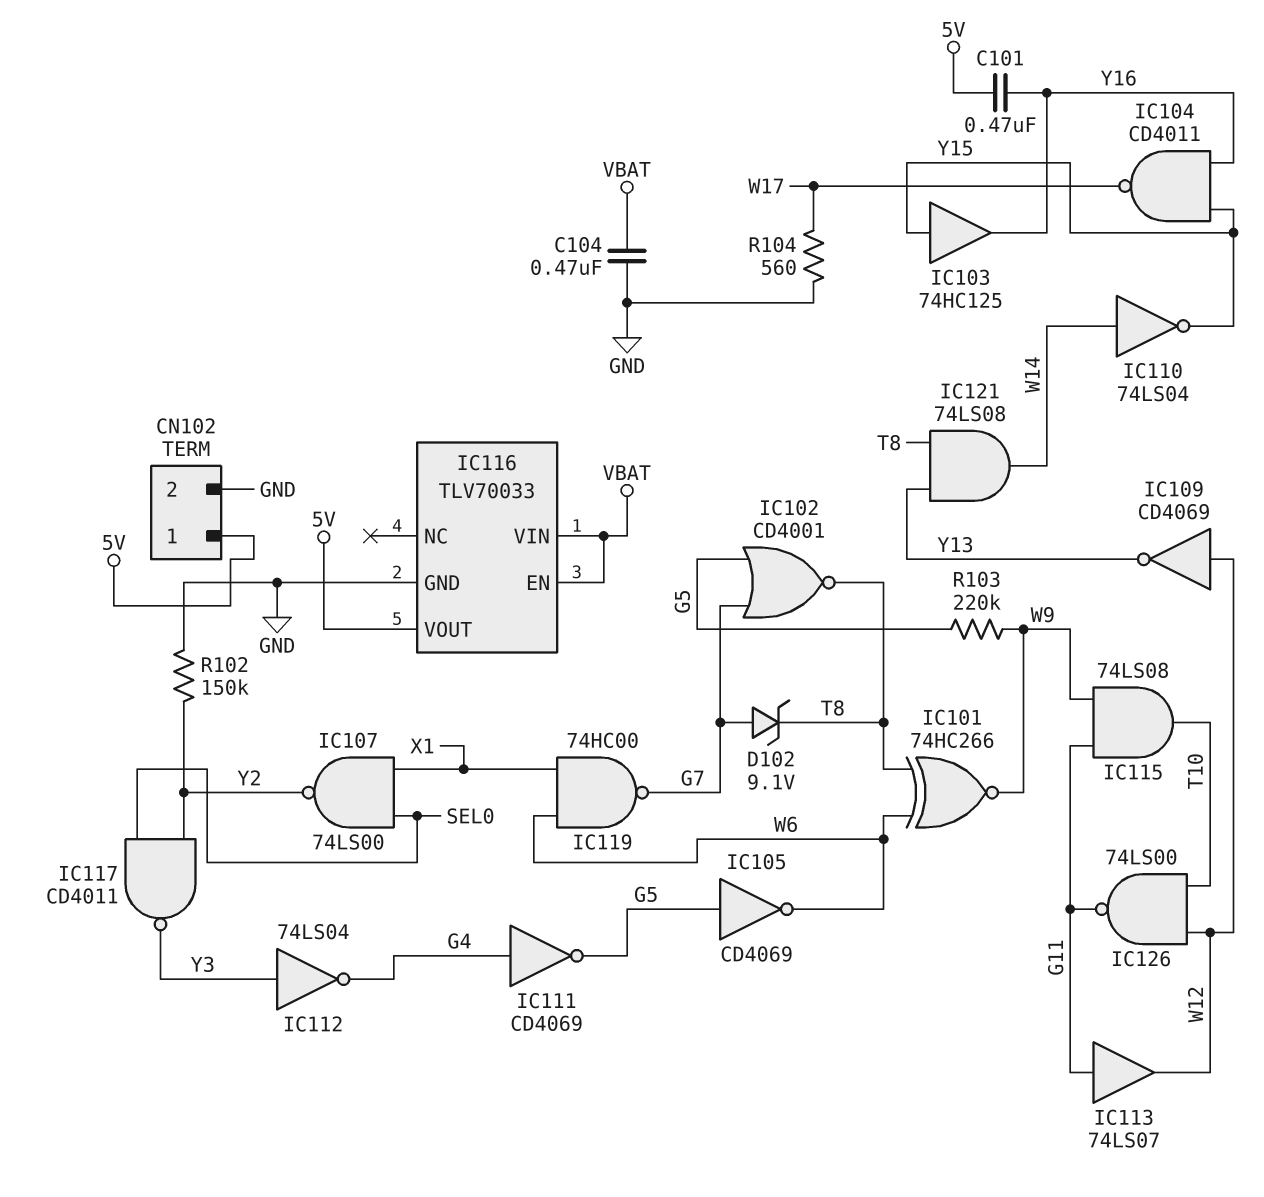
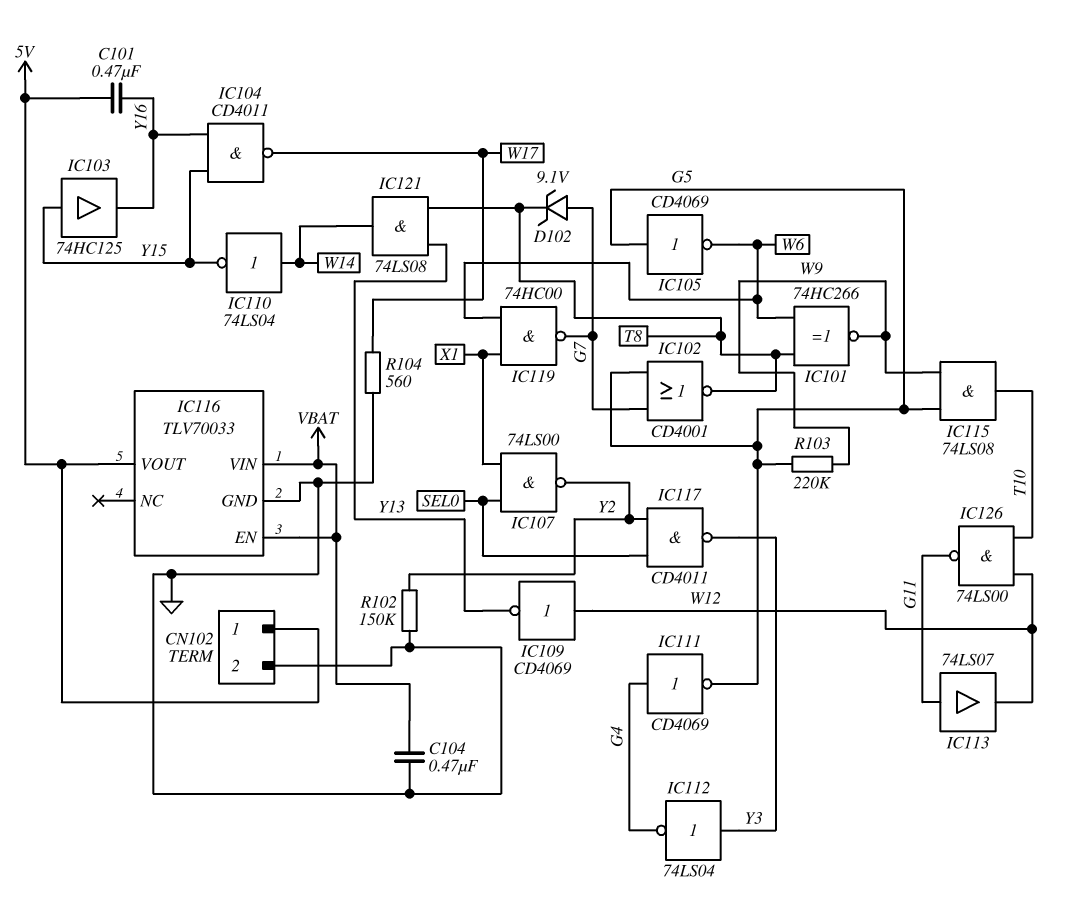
IC115: AND 74LS08 (in G11, in W9, out T10) -> AND 74LS08 (in G5, in W9, out T10)

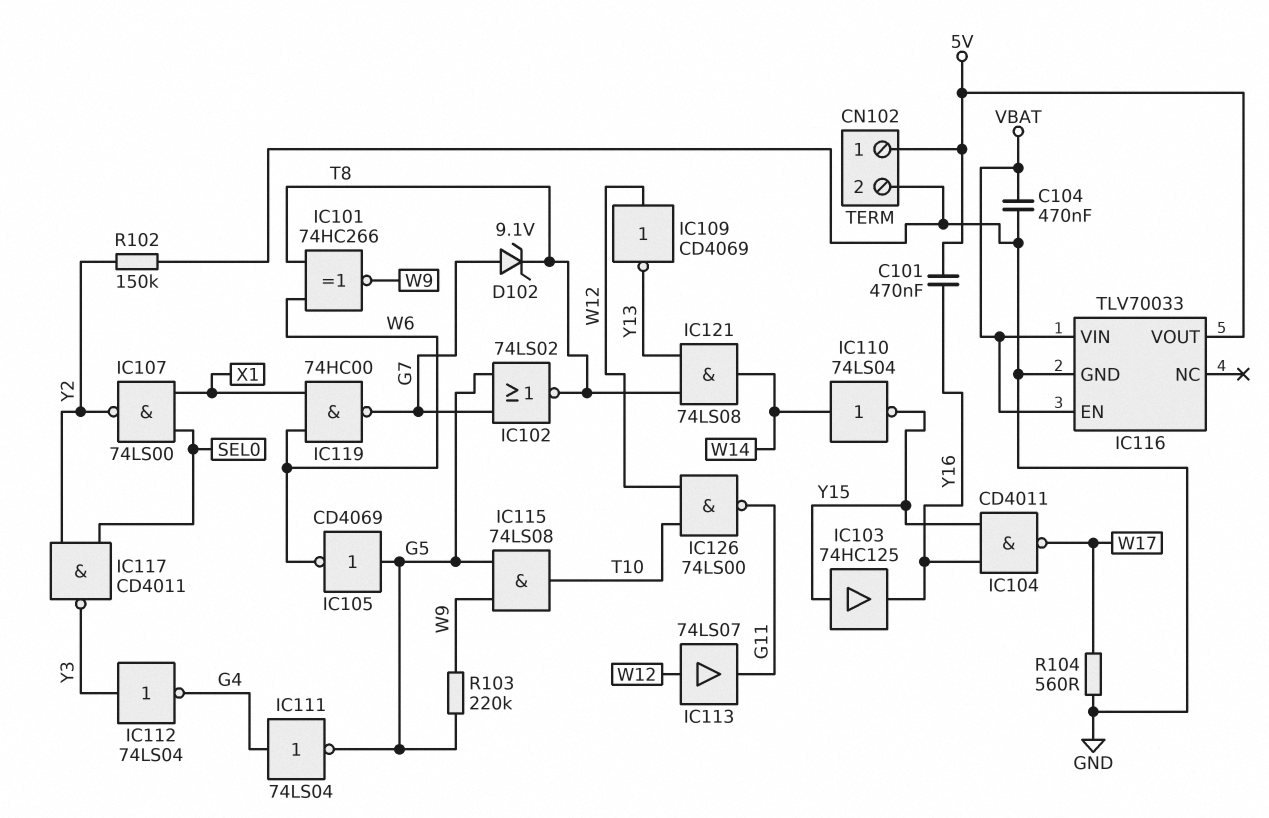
IC102: NOR CD4001 (in G5, in G7, out T8) -> NOR 74LS02 (in G5, in G7, out T8)
IC111: NOT CD4069 (in G4, out G5) -> NOT 74LS04 (in G4, out G5)
IC113: buffer 74LS07 (in G11, out W12) -> buffer 74LS07 (in W12, out G11)

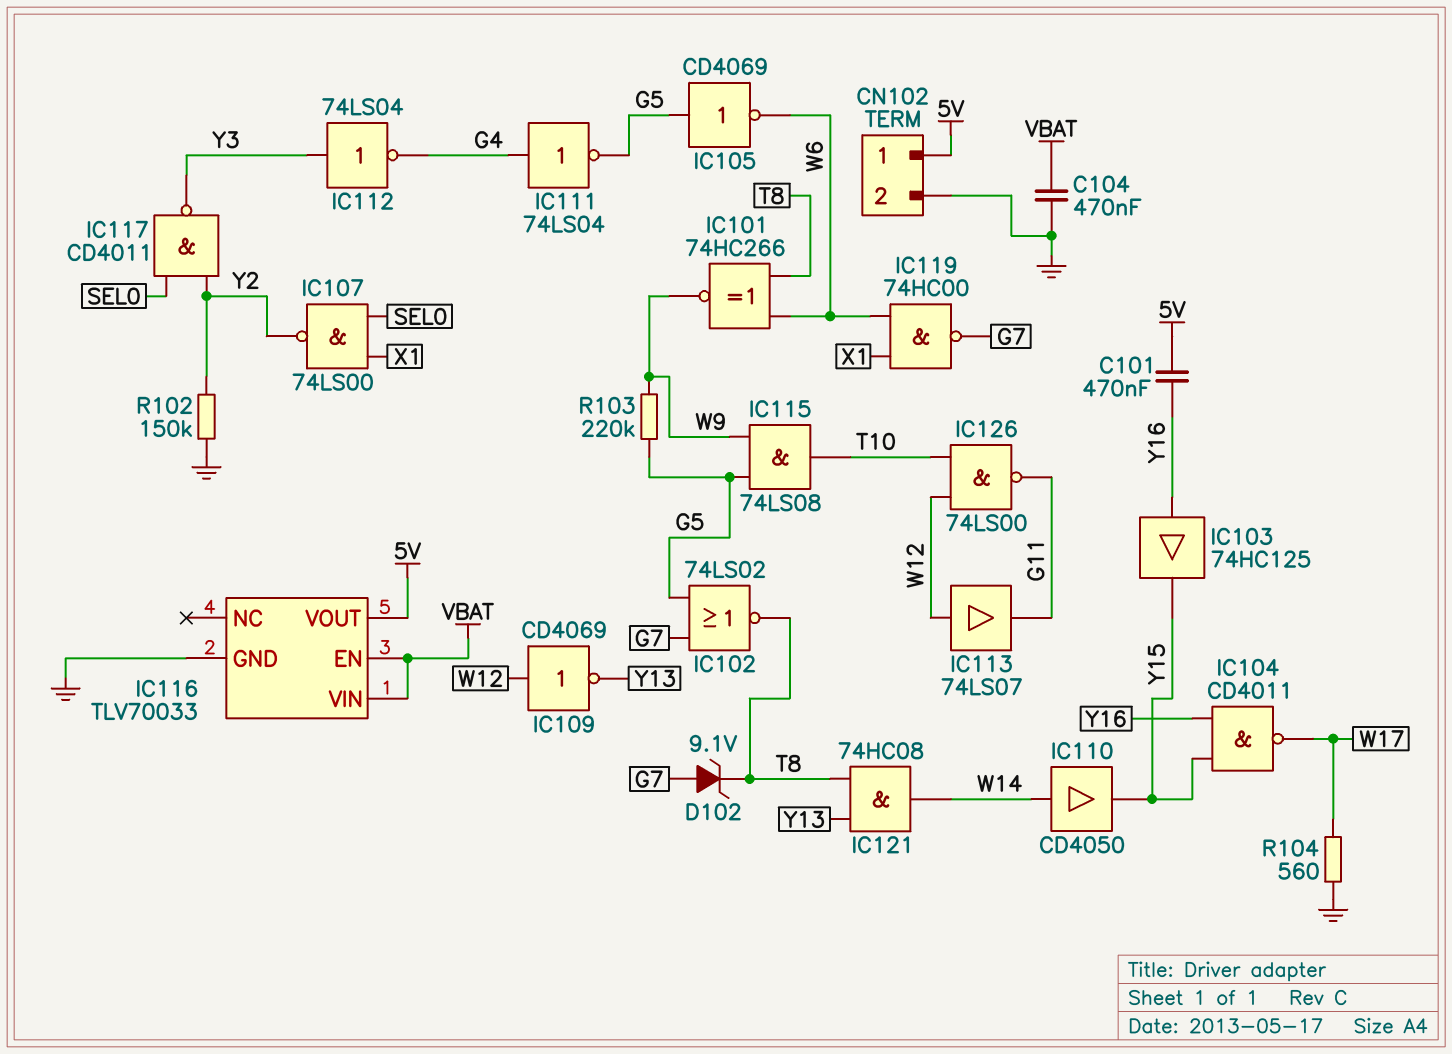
IC103: buffer 74HC125 (in Y15, out Y16) -> buffer 74HC125 (in Y16, out Y15)
IC110: NOT 74LS04 (in W14, out Y15) -> buffer CD4050 (in W14, out Y15)
IC121: AND 74LS08 (in T8, in Y13, out W14) -> AND 74HC08 (in T8, in Y13, out W14)

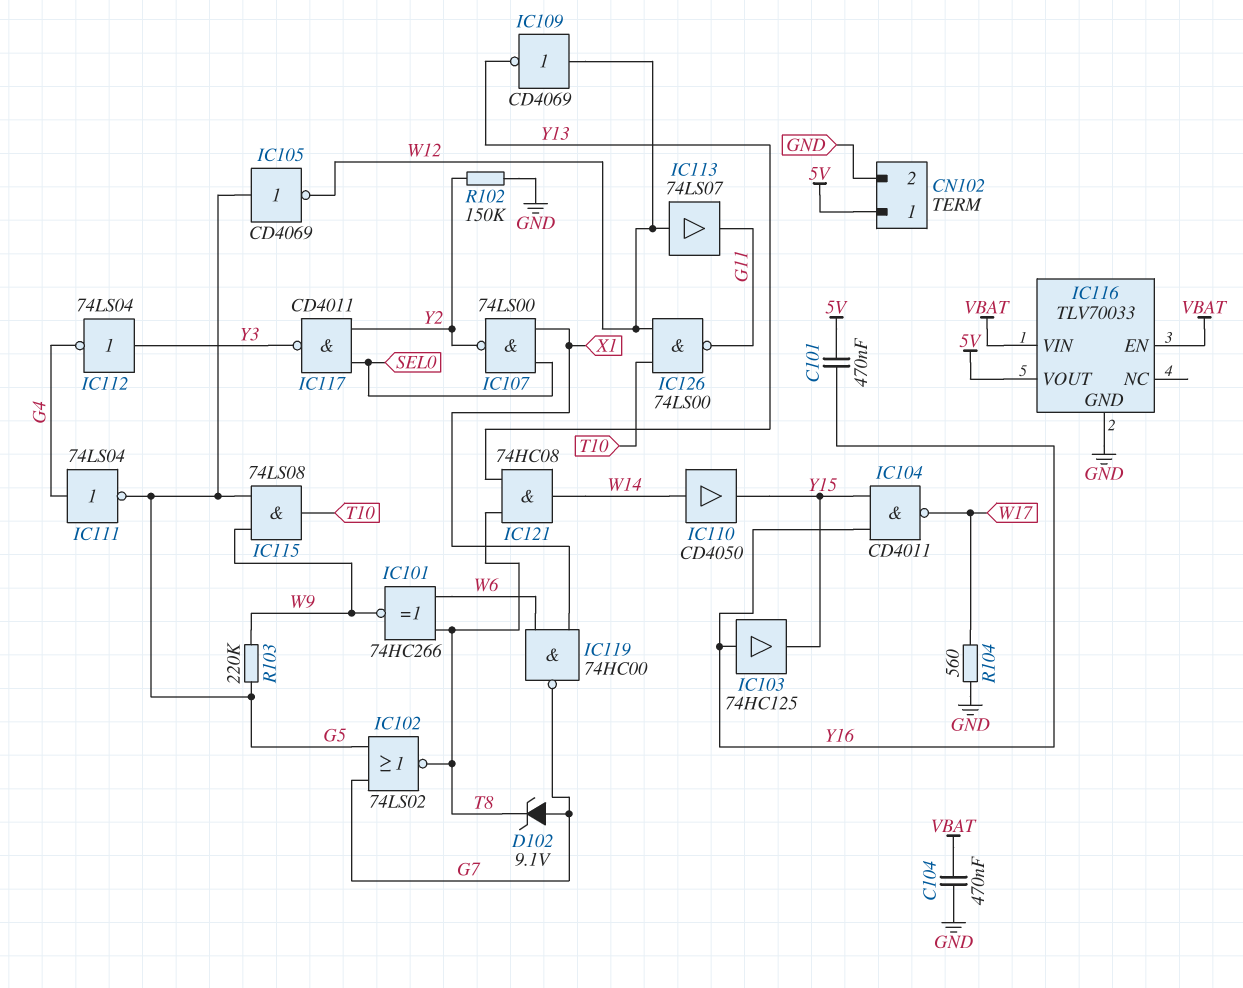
IC105: NOT CD4069 (in G5, out W6) -> NOT CD4069 (in G5, out W12)

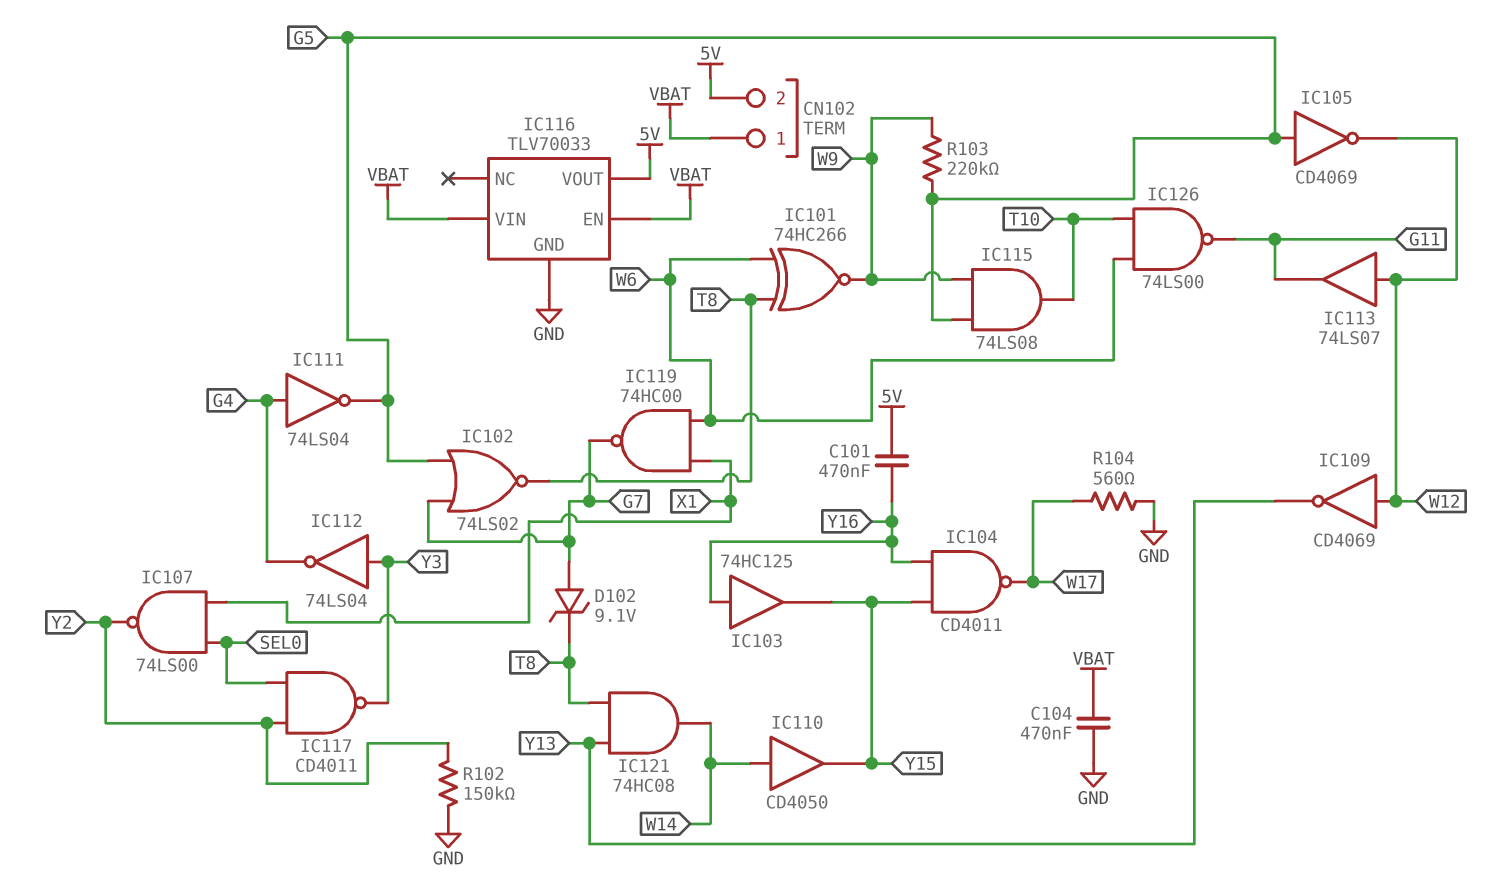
CN102 pin 1: 5V -> VBAT
CN102 pin 2: GND -> 5V
IC126: NAND 74LS00 (in T10, in W12, out G11) -> NAND 74LS00 (in T10, in W6, out G11)

